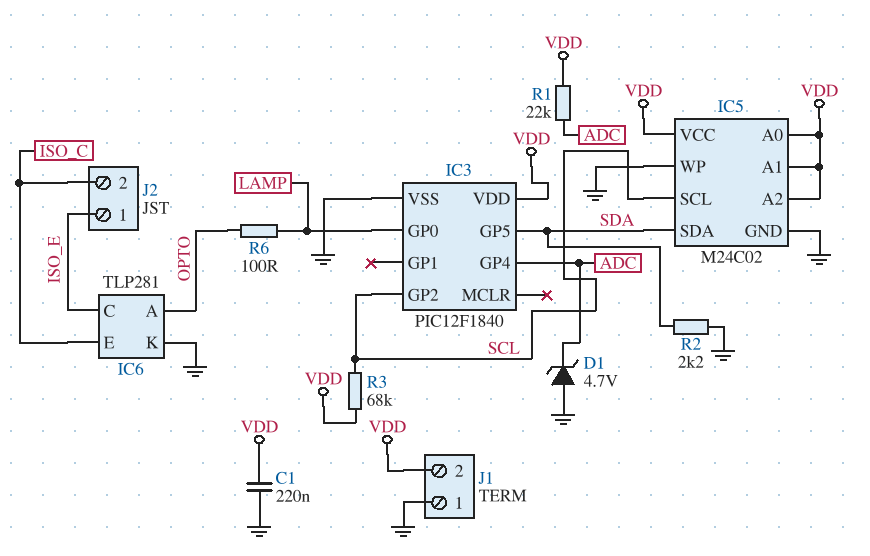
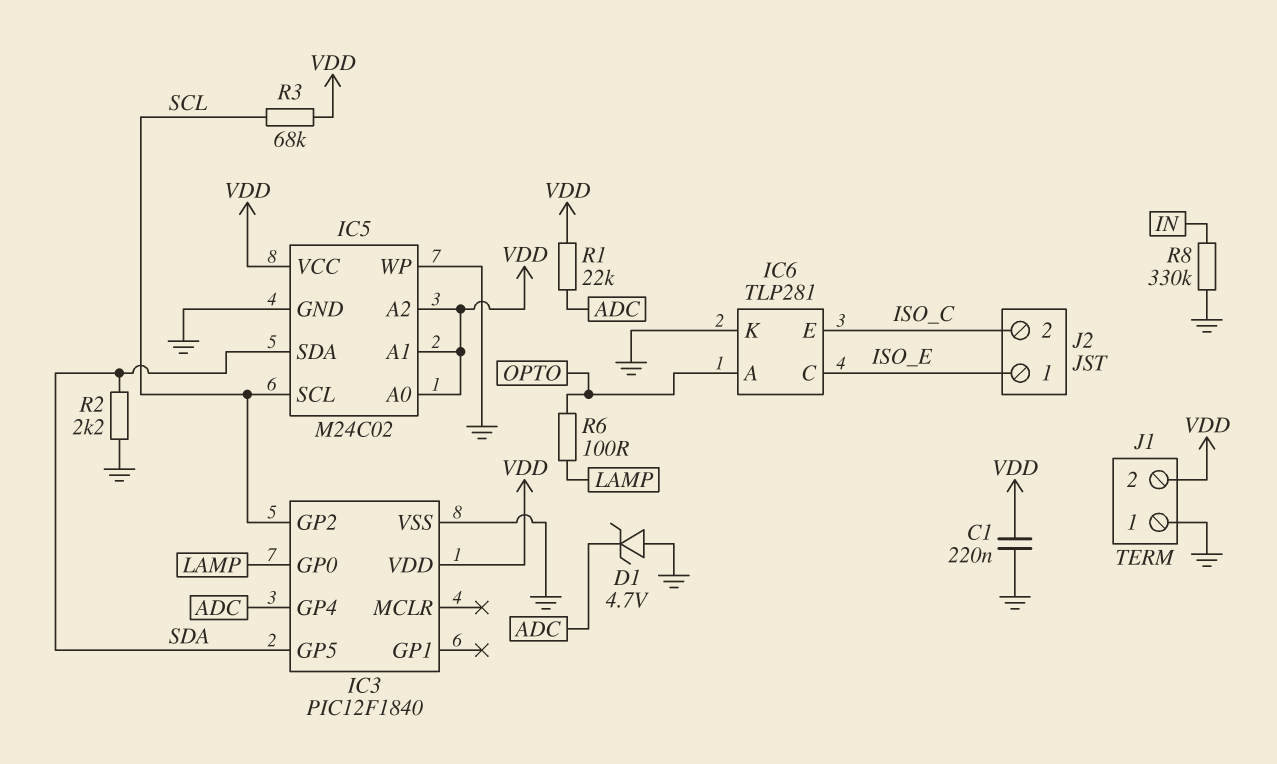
R8: none -> 330k (GND, IN)

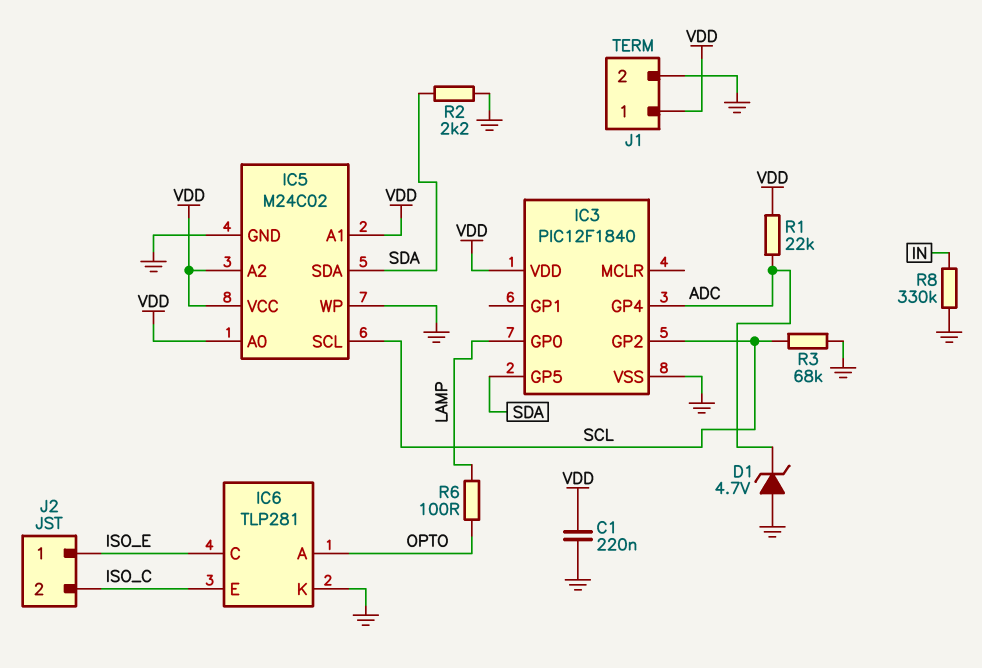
J1 pin 1: GND -> VDD
J1 pin 2: VDD -> GND
R3: 68k (SCL, VDD) -> 68k (GND, SCL)

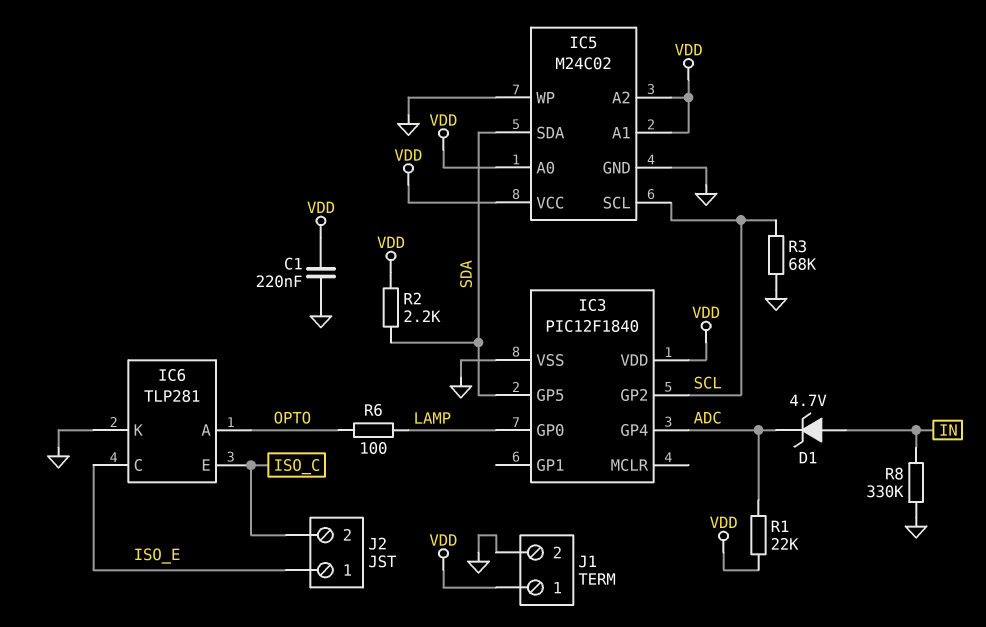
D1: zener 4.7V (A GND, K ADC) -> zener 4.7V (A IN, K ADC)
R2: 2.2k (GND, SDA) -> 2.2k (SDA, VDD)

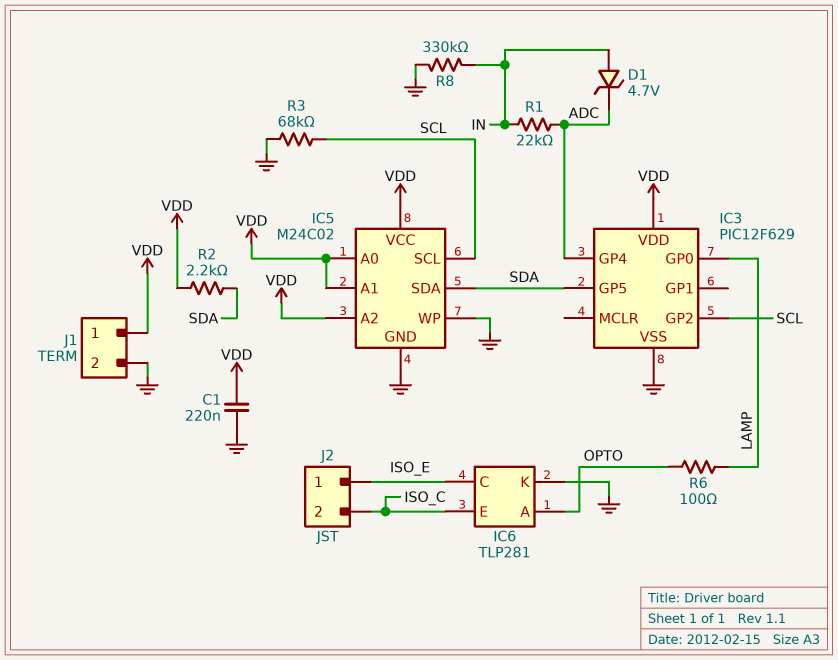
IC3: PIC12F1840 -> PIC12F629
R1: 22k (ADC, VDD) -> 22k (ADC, IN)

